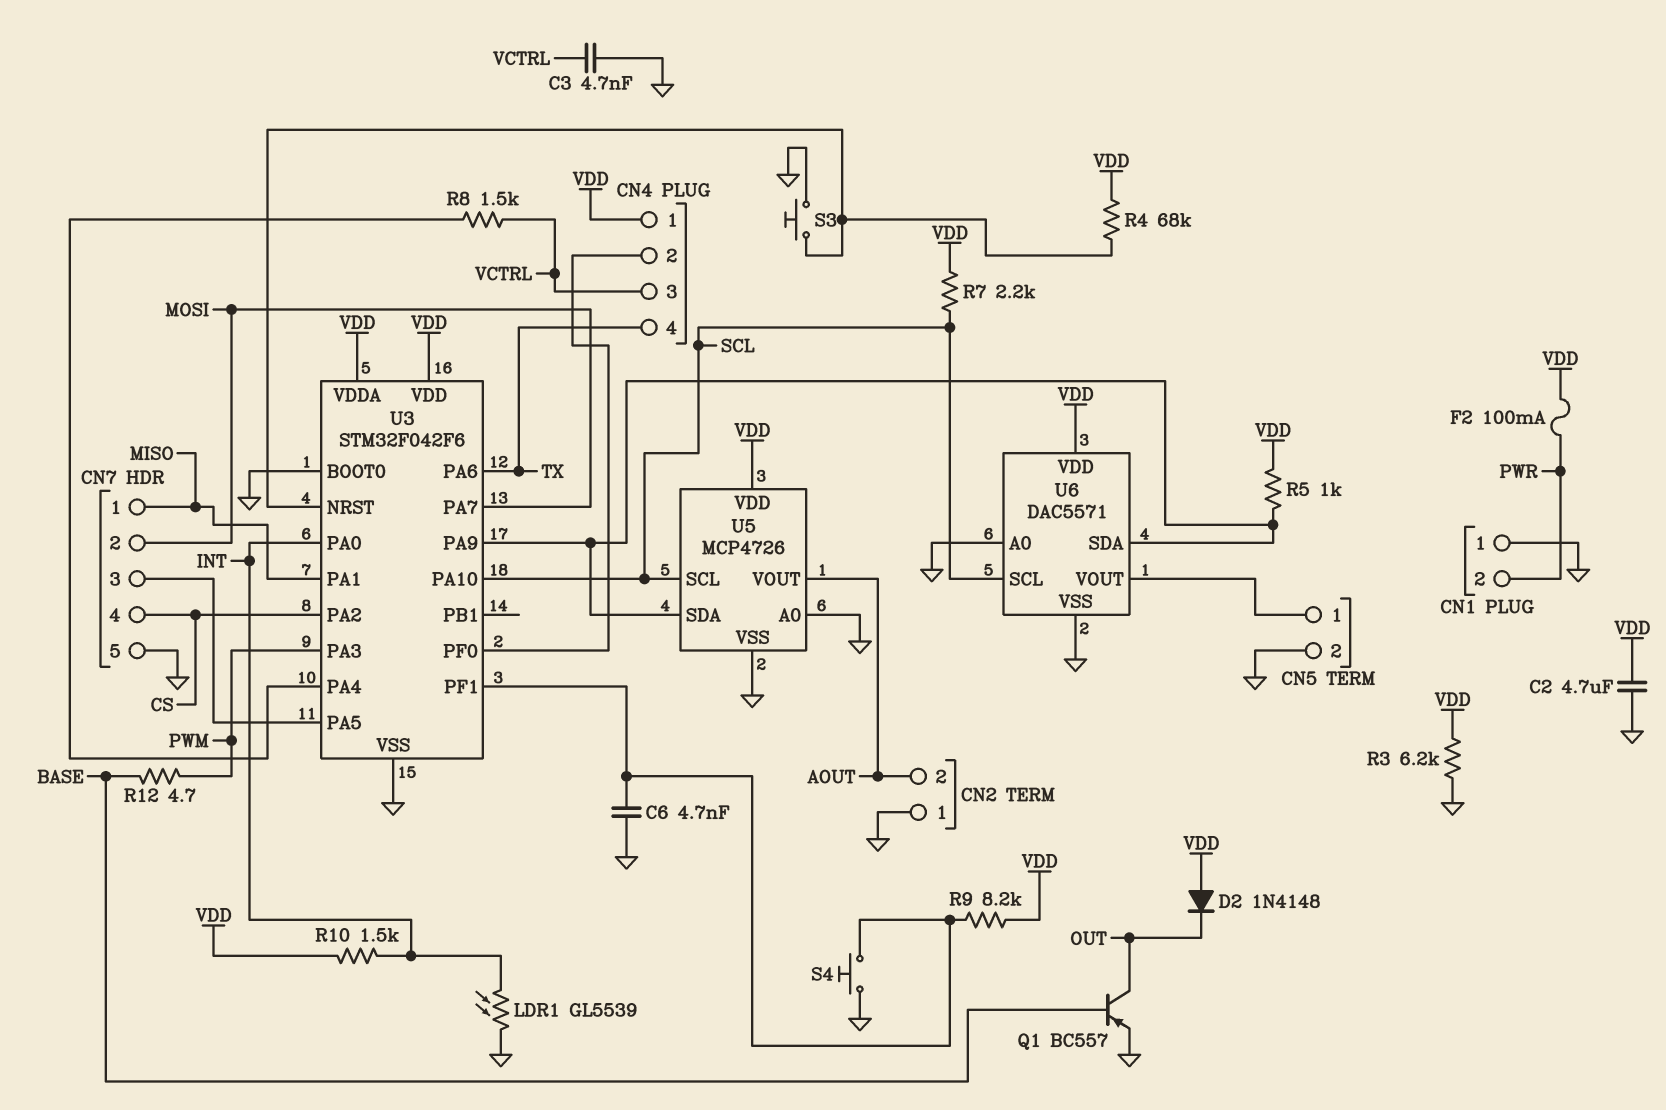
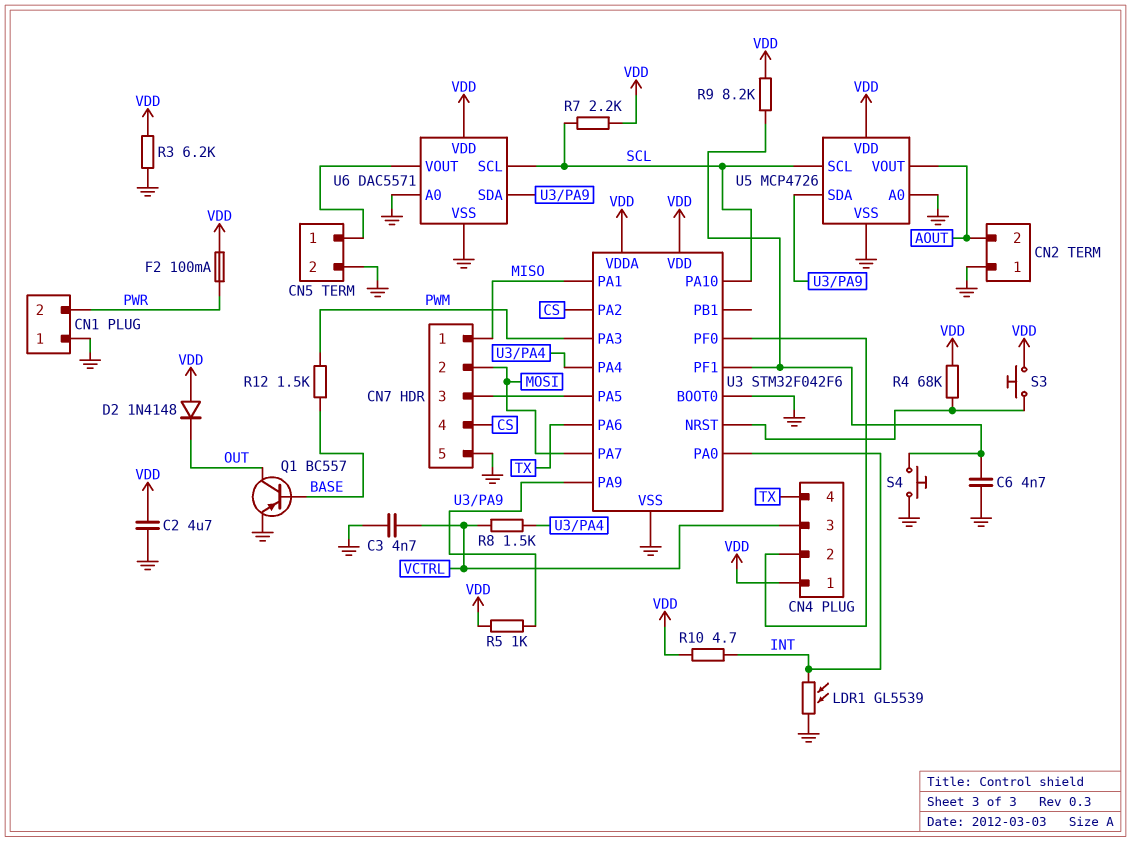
R10: 1.5k (INT, VDD) -> 4.7 (INT, VDD)
R12: 4.7 (BASE, PWM) -> 1.5k (BASE, PWM)
S3: button (GND, U3/NRST) -> button (U3/NRST, VDD)

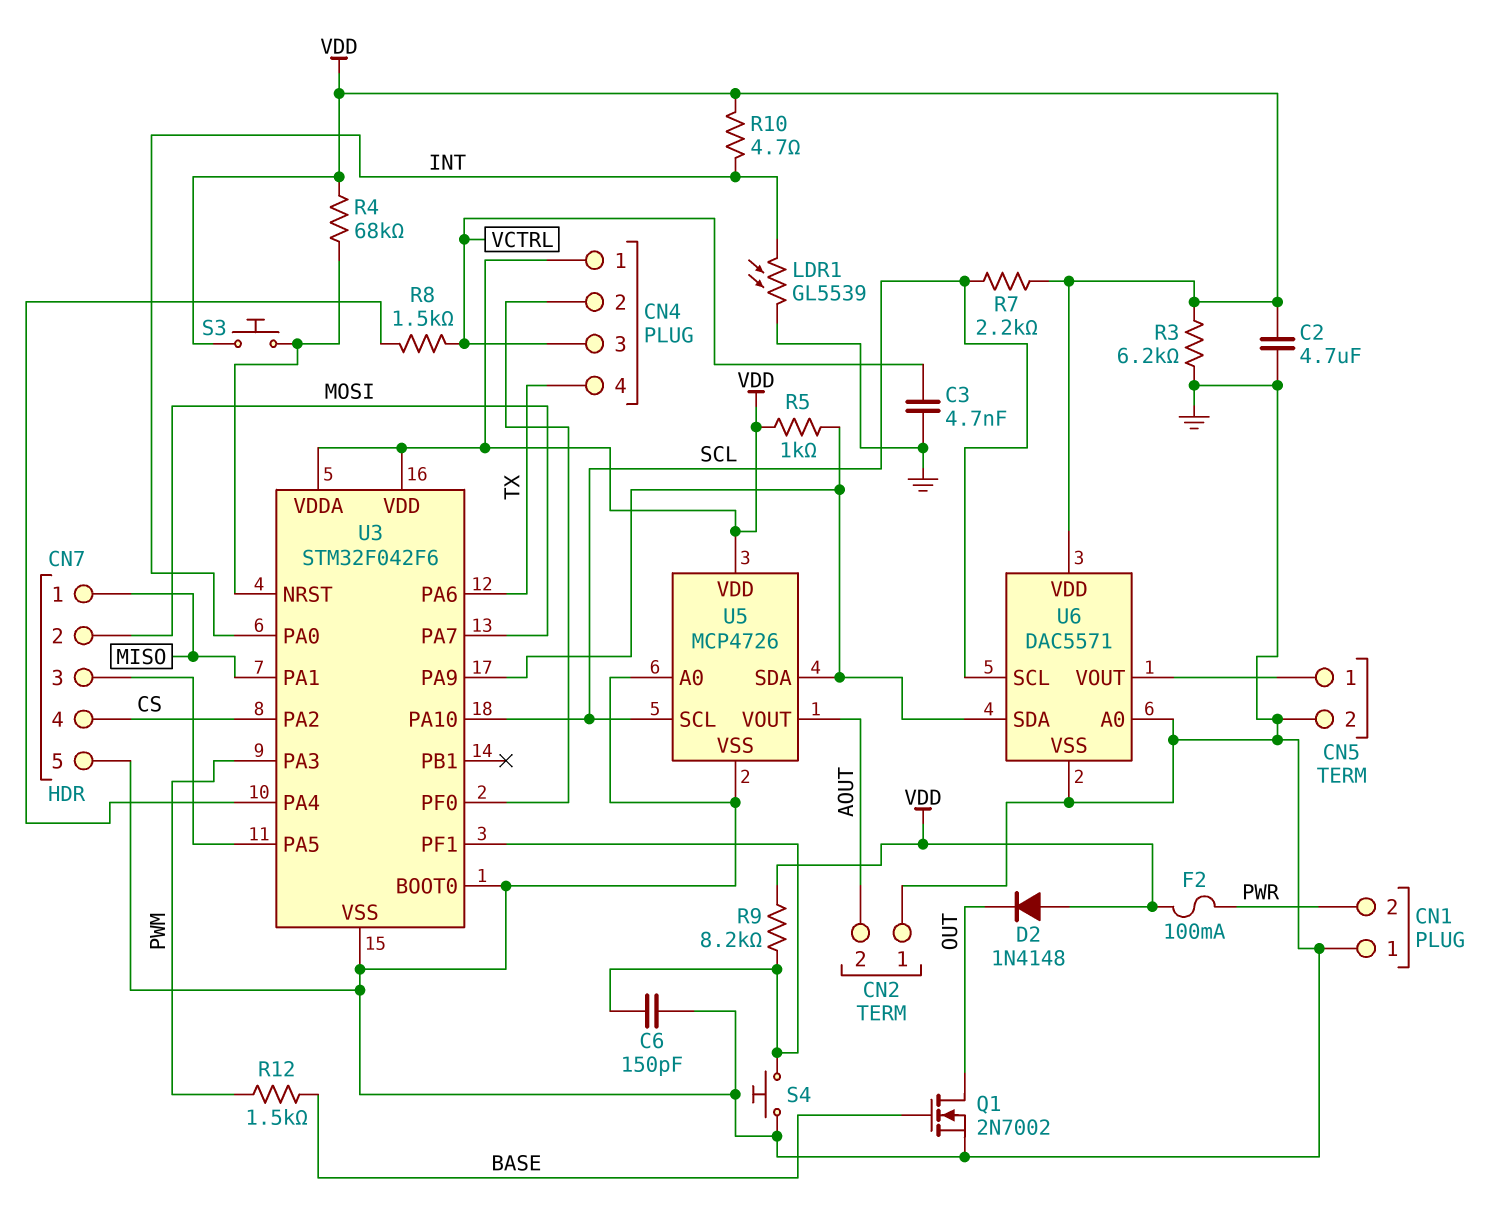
C6: 4.7nF (GND, U3/PF1) -> 150pF (GND, U3/PF1)
Q1: PNP BC557 (B BASE, C OUT, E GND) -> NMOS 2N7002 (G BASE, D OUT, S GND)

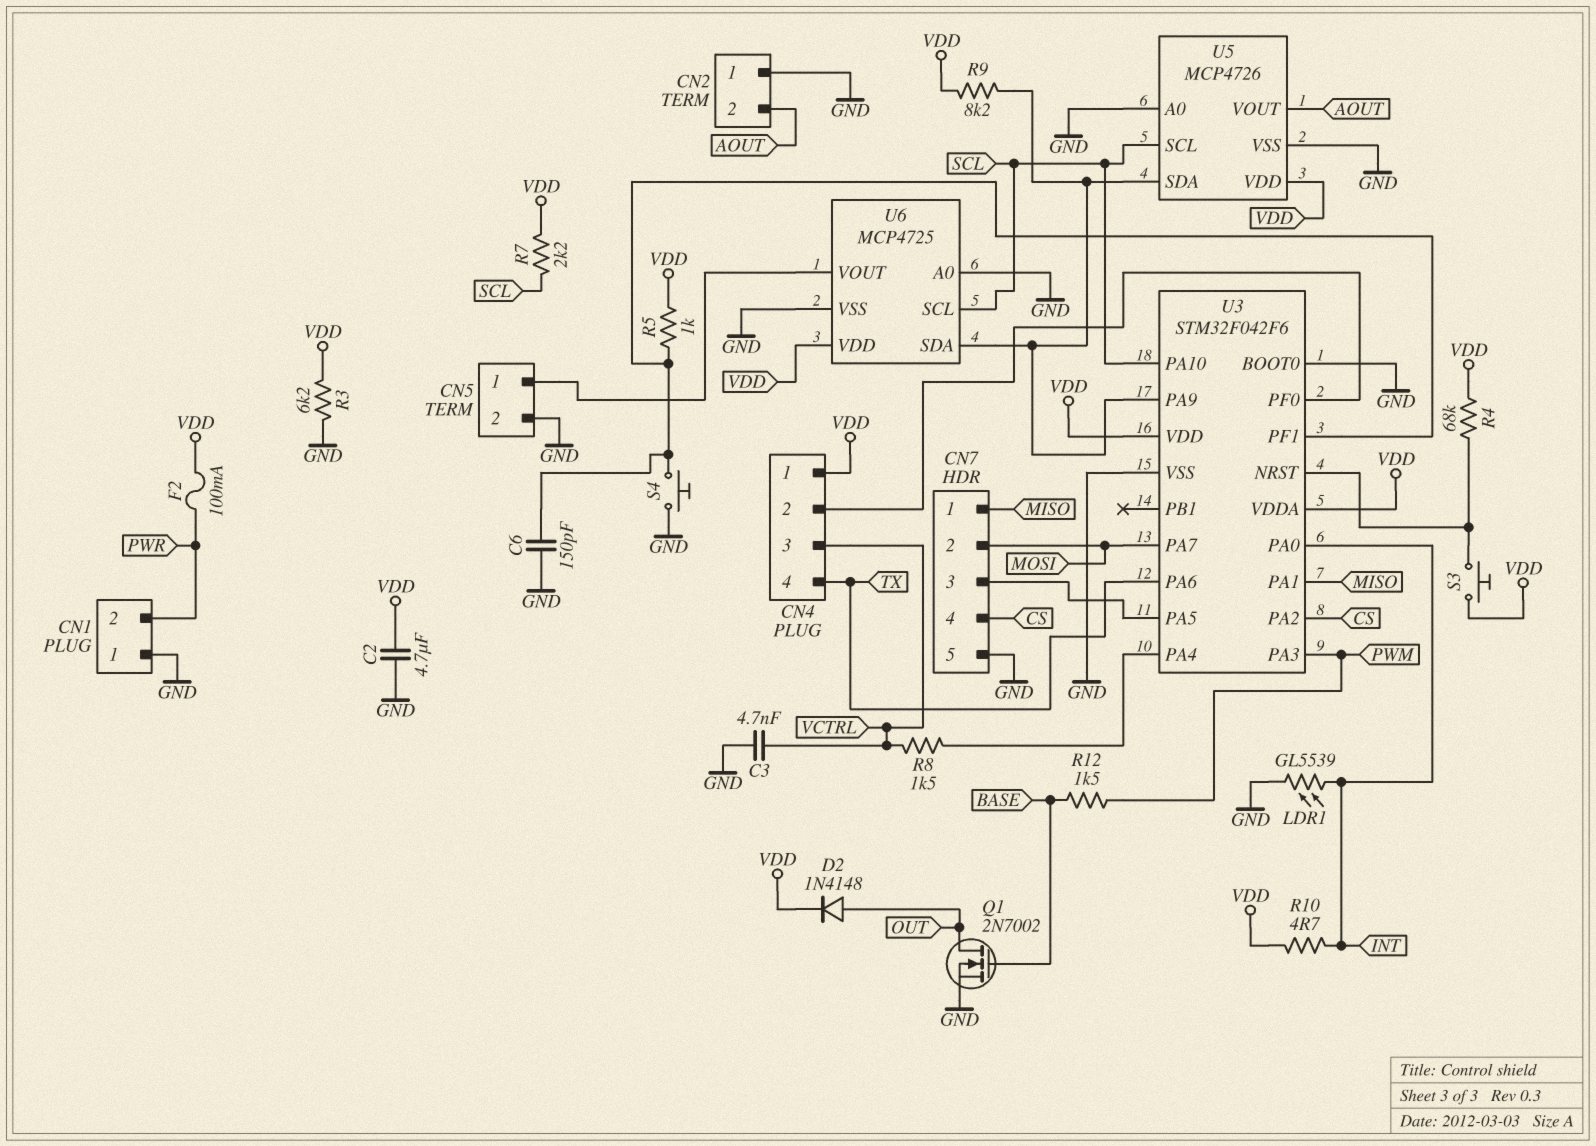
D2: diode 1N4148 (A VDD, K OUT) -> diode 1N4148 (A OUT, K VDD)
R5: 1k (U3/PA9, VDD) -> 1k (U3/PF1, VDD)
R9: 8.2k (U3/PF1, VDD) -> 8.2k (U3/PA9, VDD)
U6: DAC5571 -> MCP4725

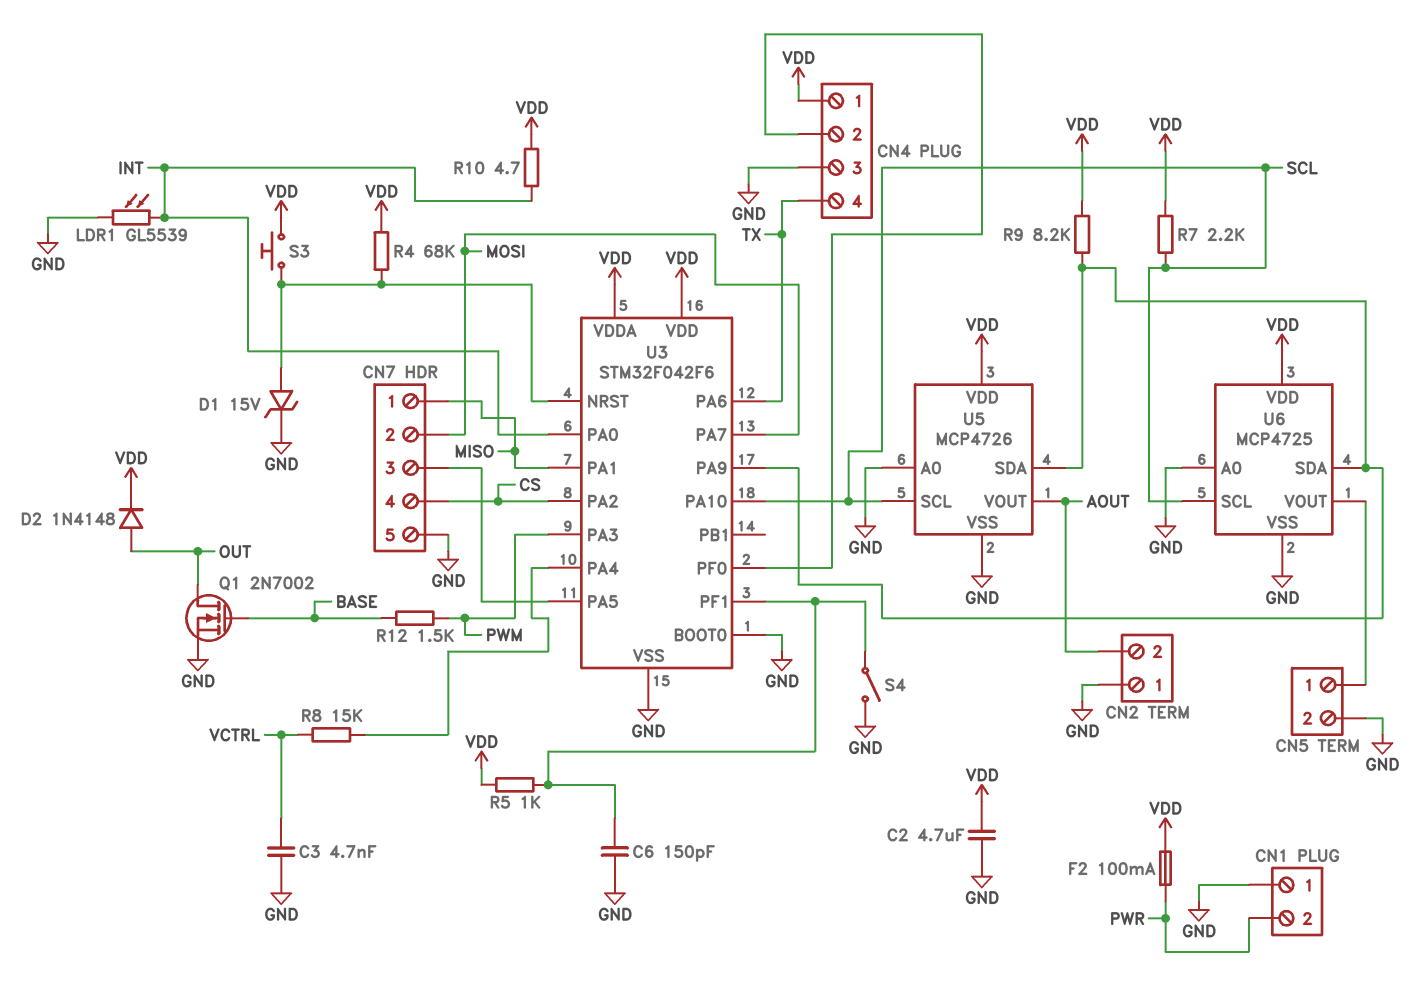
CN4 pin 3: VCTRL -> GND
D1: none -> zener 15V (A U3/NRST, K GND)
R3: 6.2k (GND, VDD) -> none
R8: 1.5k (U3/PA4, VCTRL) -> 15k (U3/PA4, VCTRL)
S4: button (GND, U3/PF1) -> switch (GND, U3/PF1)

